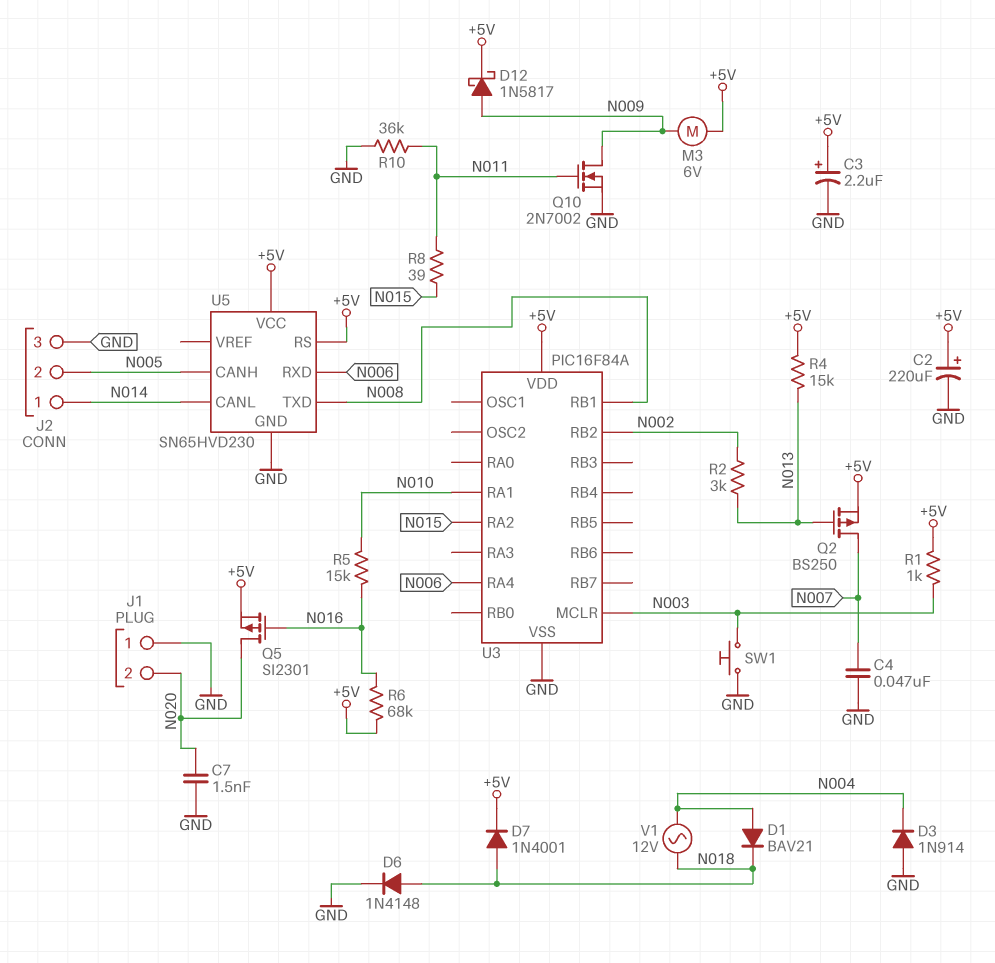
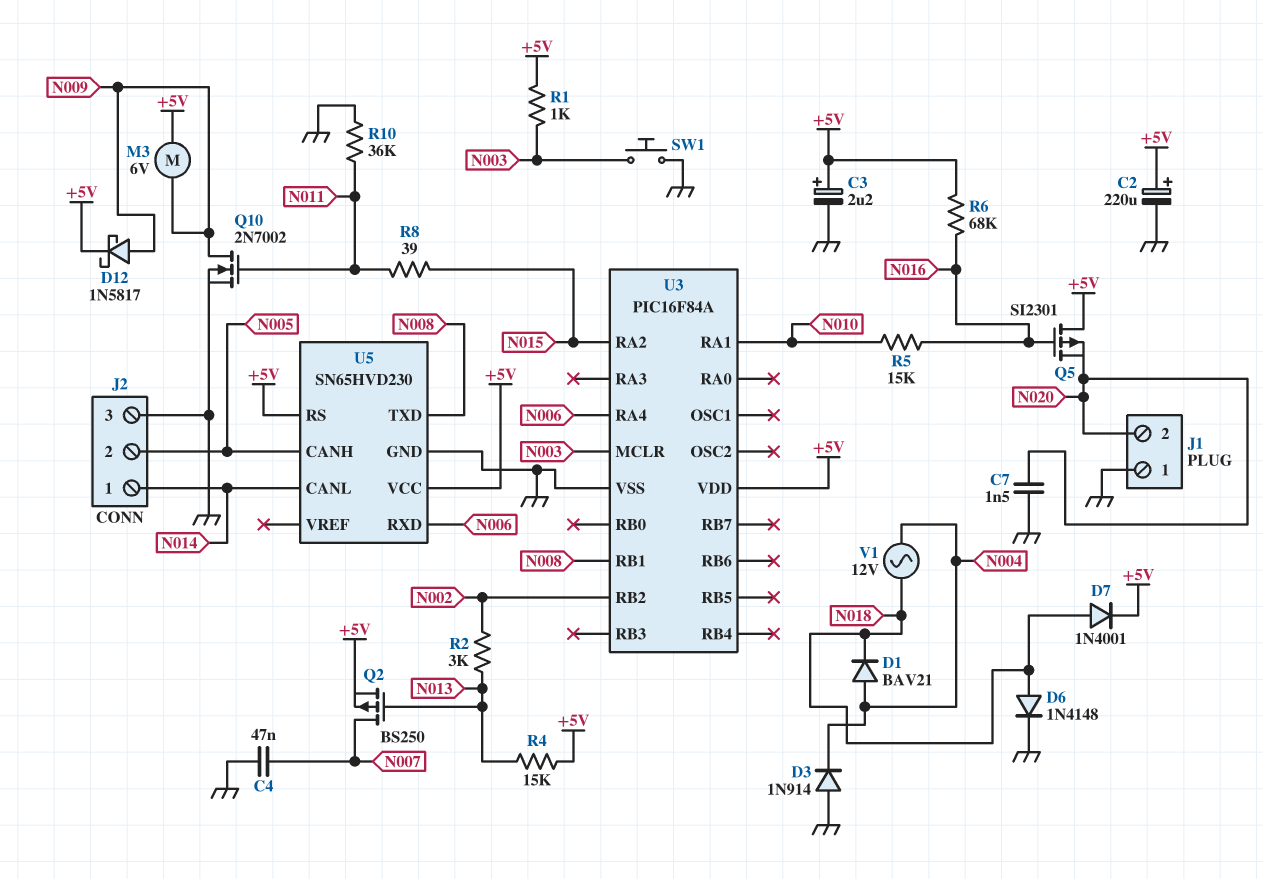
Q5: PMOS SI2301 (G N016, D N020, S +5V) -> PMOS SI2301 (G N016, D +5V, S N020)

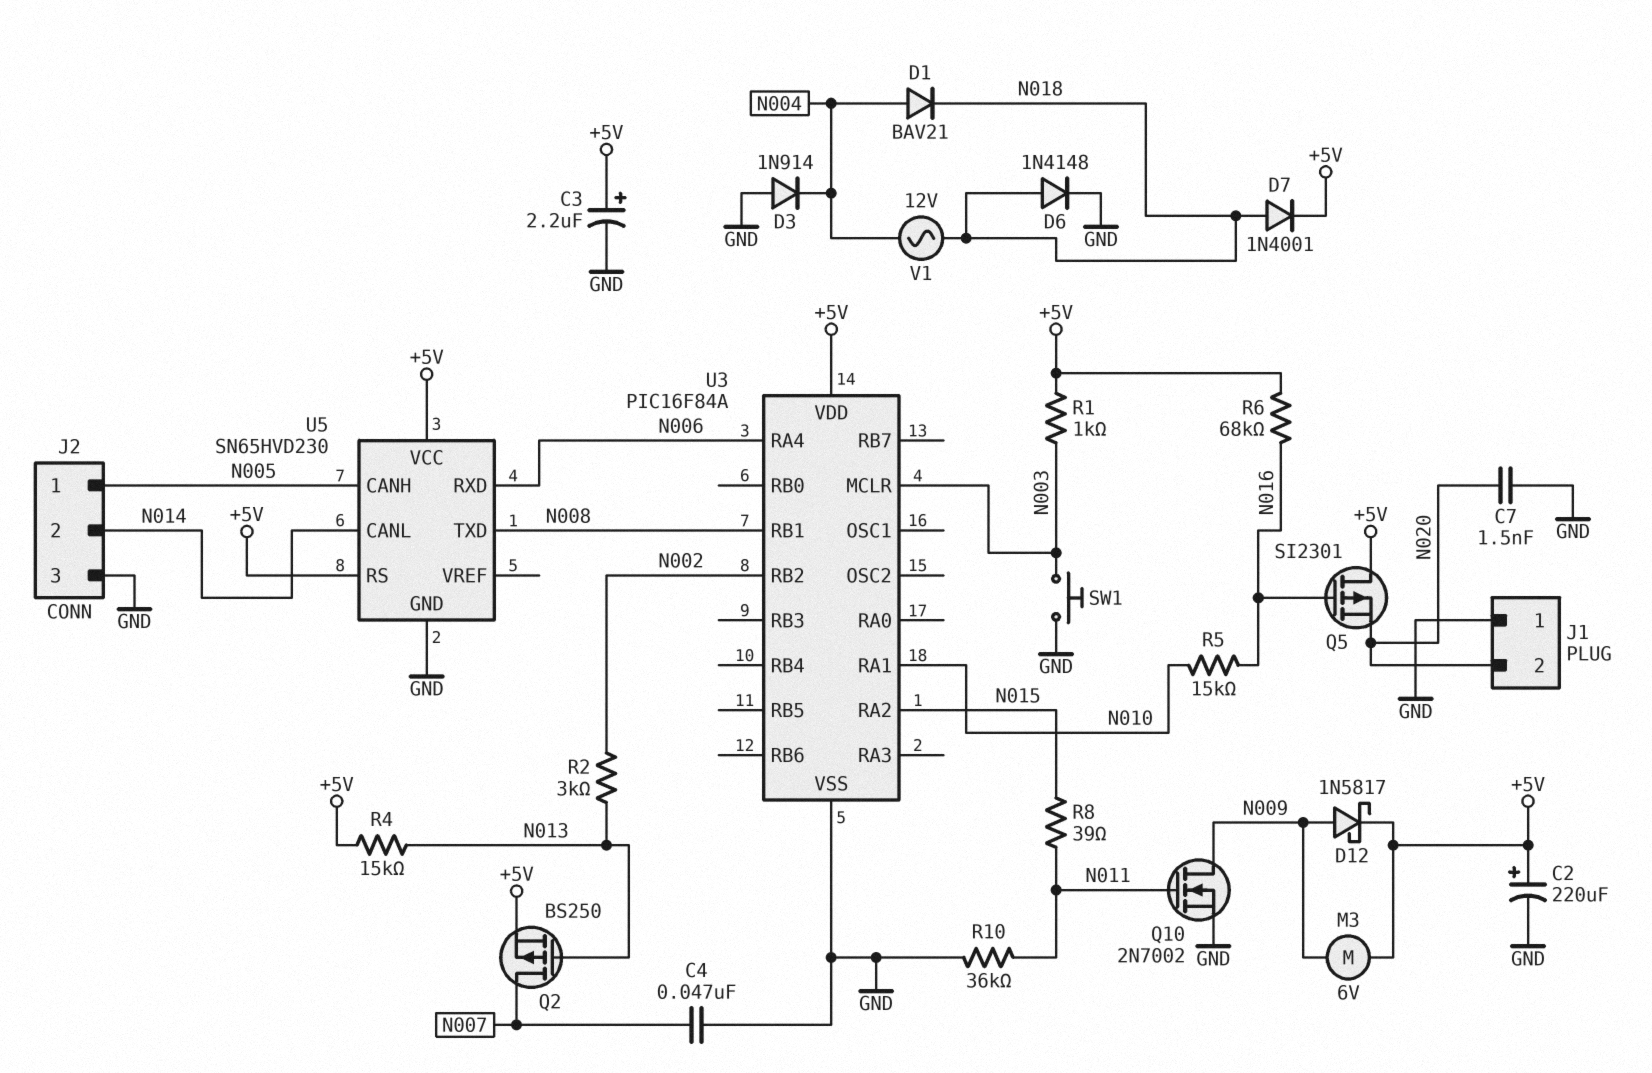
J2 pin 1: N014 -> N005
J2 pin 2: N005 -> N014

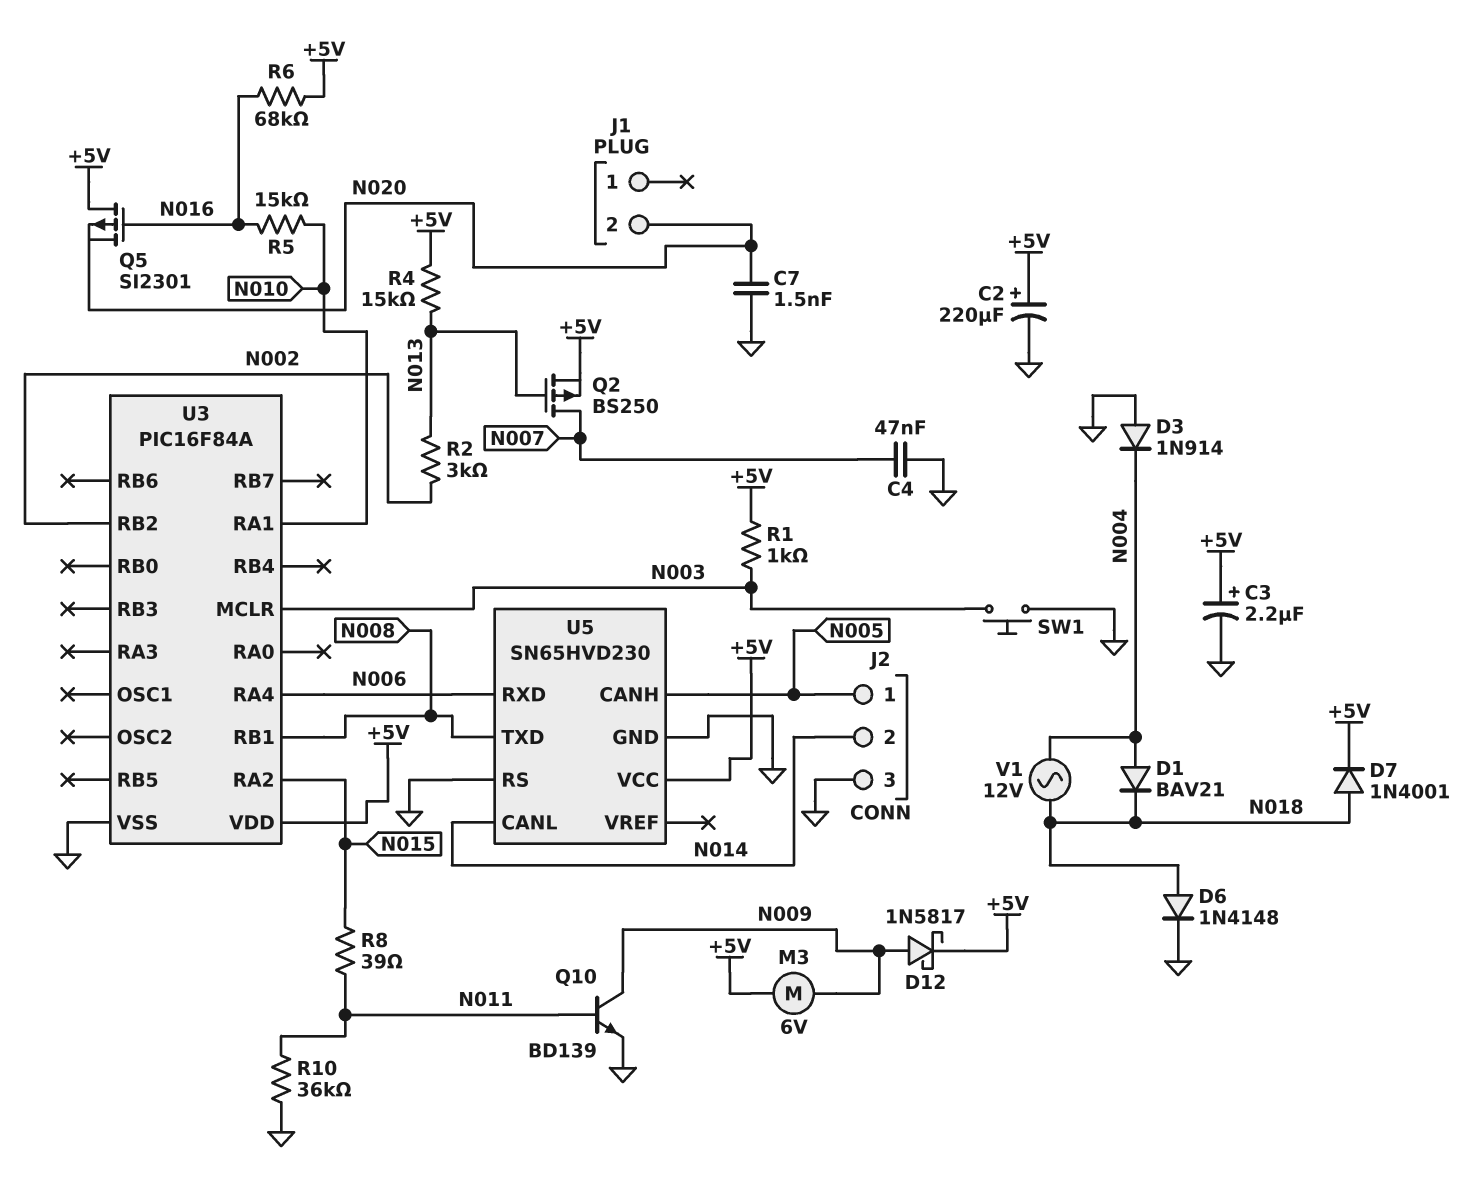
J1 pin 1: GND -> none
Q10: NMOS 2N7002 (G N011, D N009, S GND) -> NPN BD139 (B N011, C N009, E GND)
U5 pin RS: +5V -> GND

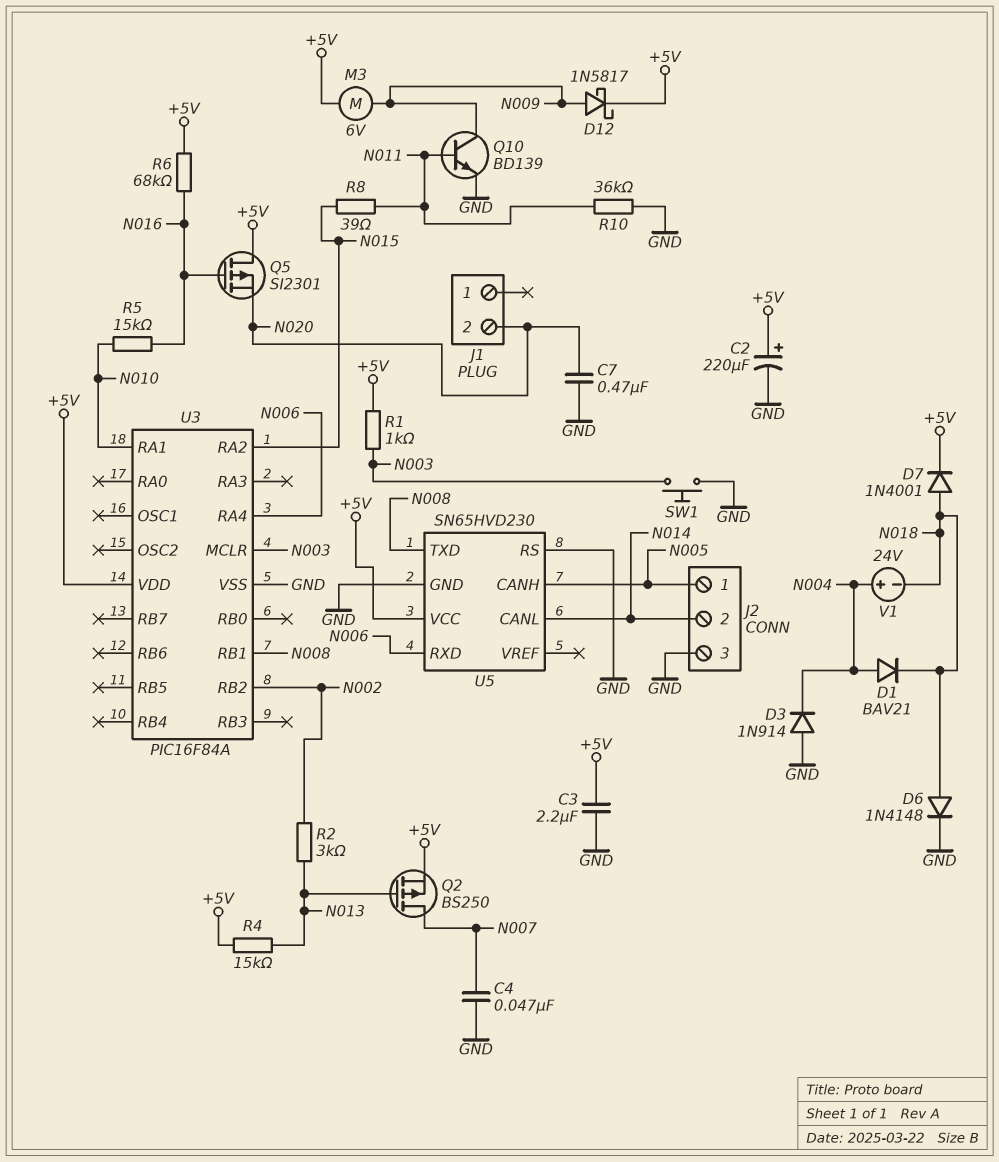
C3: 2.2uF (plus +5V, minus GND) -> 2.2uF (+5V, GND)
C7: 1.5nF (GND, N020) -> 470nF (GND, N020)
V1: AC 12V (N004, N018) -> 24V (plus N004, minus N018)

